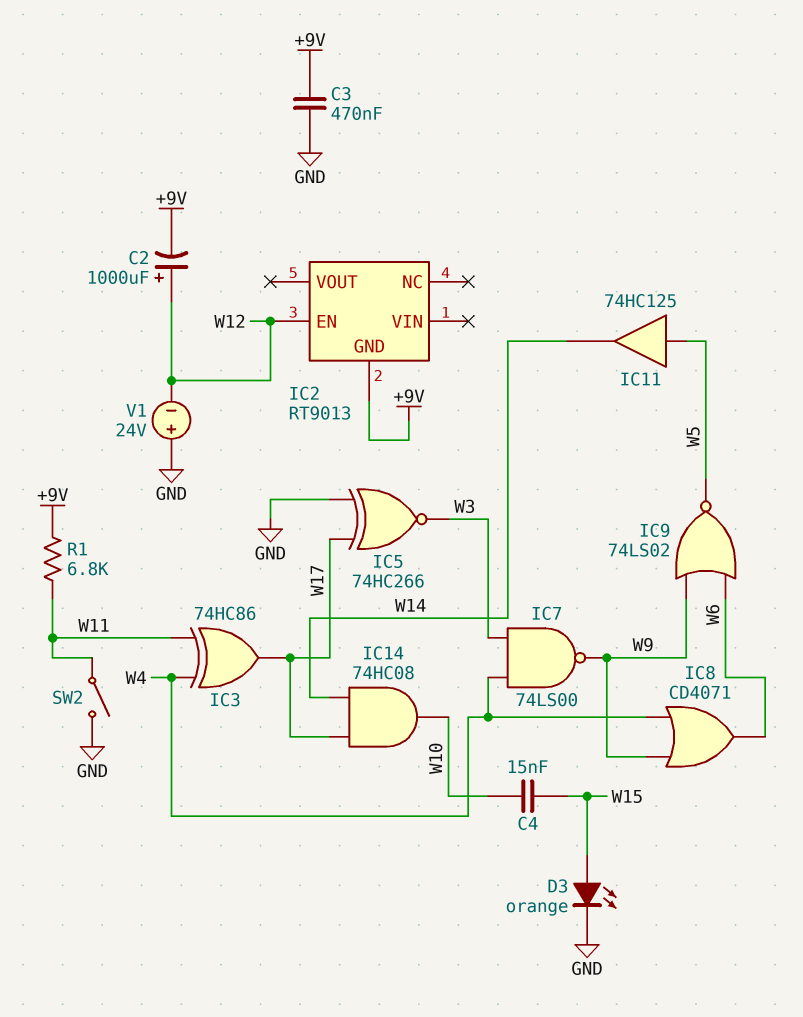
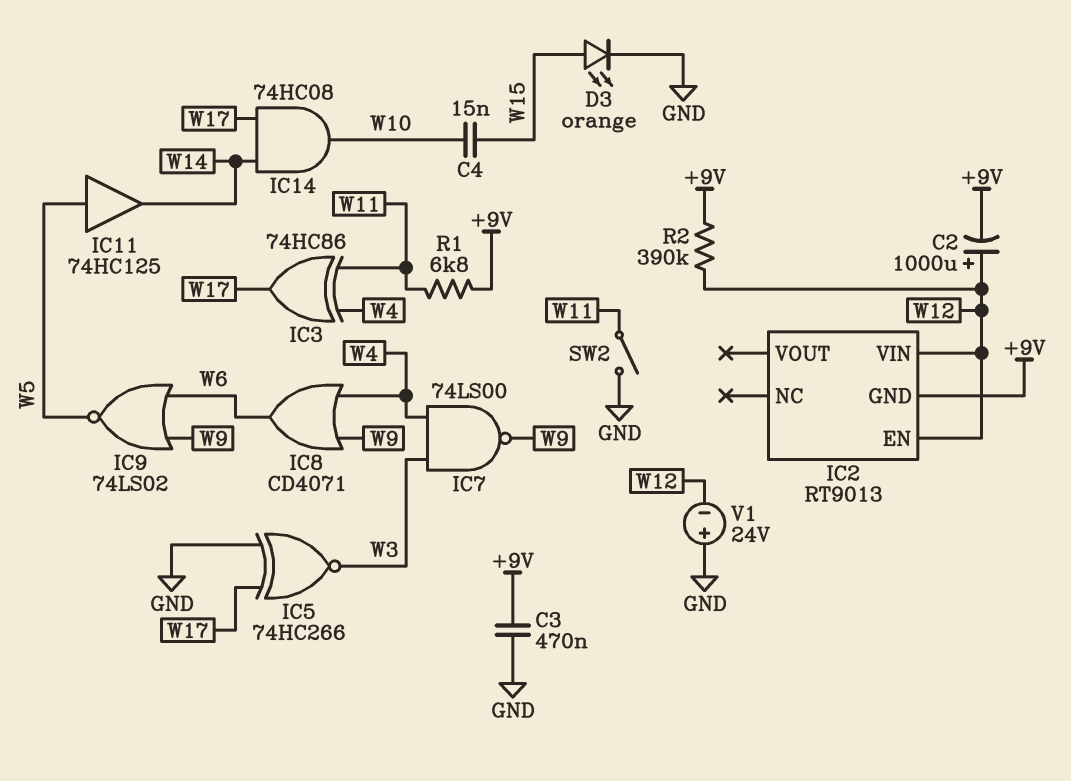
IC2 pin VIN: none -> W12
R2: none -> 390k (+9V, W12)

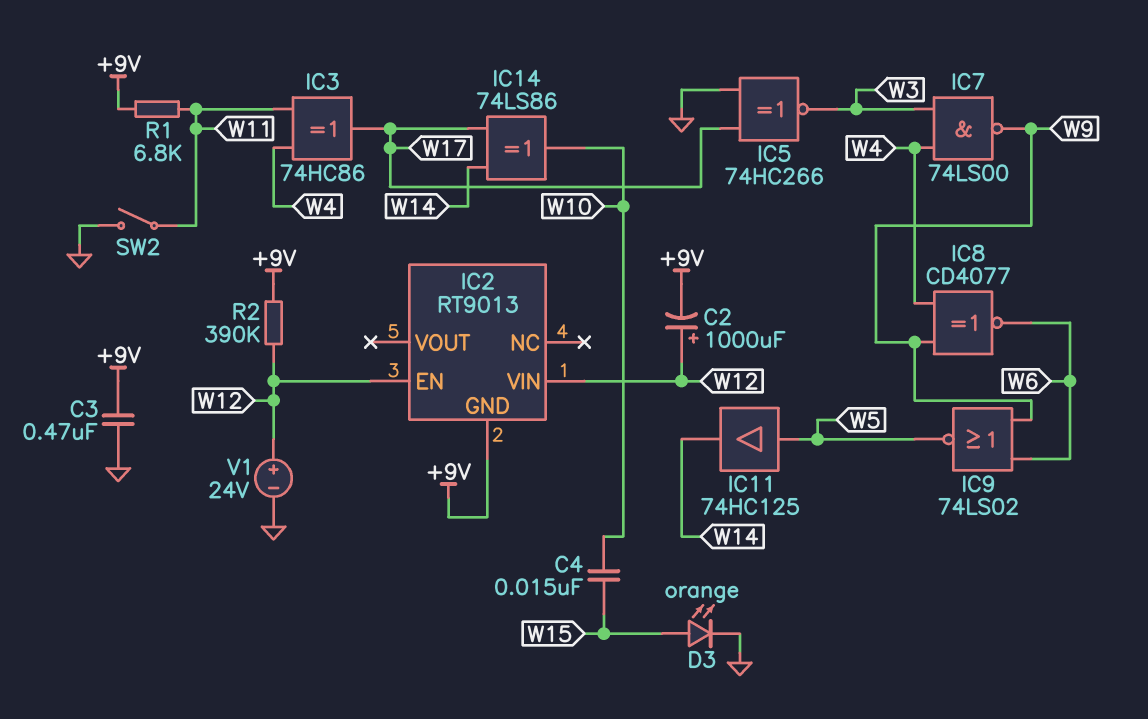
IC8: OR CD4071 (in W4, in W9, out W6) -> XNOR CD4077 (in W4, in W9, out W6)
IC14: AND 74HC08 (in W14, in W17, out W10) -> XOR 74LS86 (in W14, in W17, out W10)
V1: 24V (plus GND, minus W12) -> 24V (plus W12, minus GND)

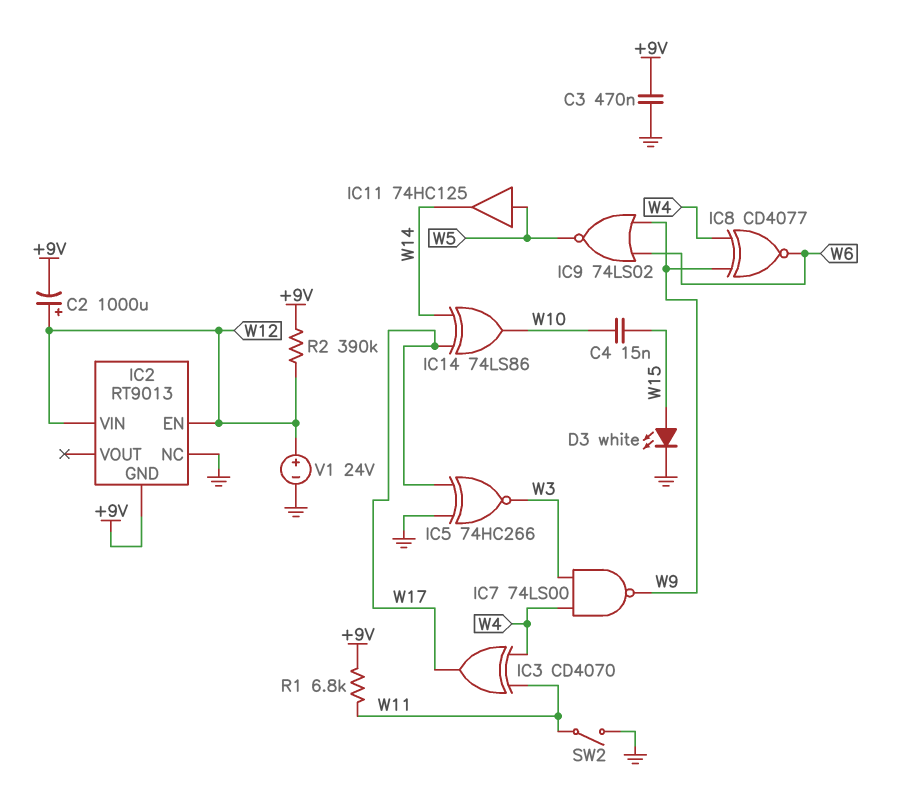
D3: LED orange (A W15, K GND) -> LED white (A W15, K GND)
IC2 pin NC: none -> GND
IC3: XOR 74HC86 (in W4, in W11, out W17) -> XOR CD4070 (in W4, in W11, out W17)

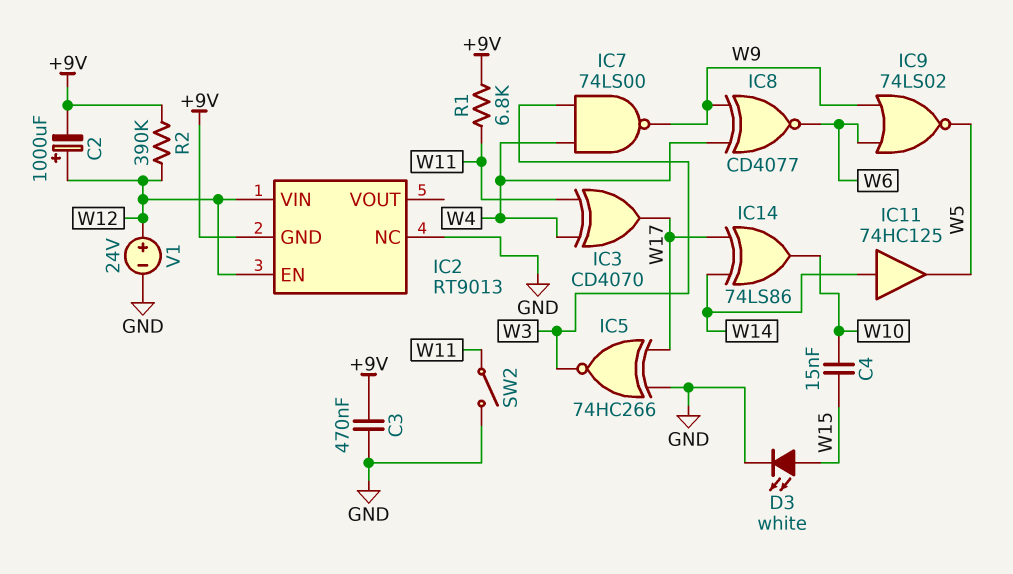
IC11: buffer 74HC125 (in W5, out W14) -> buffer 74HC125 (in W14, out W5)

